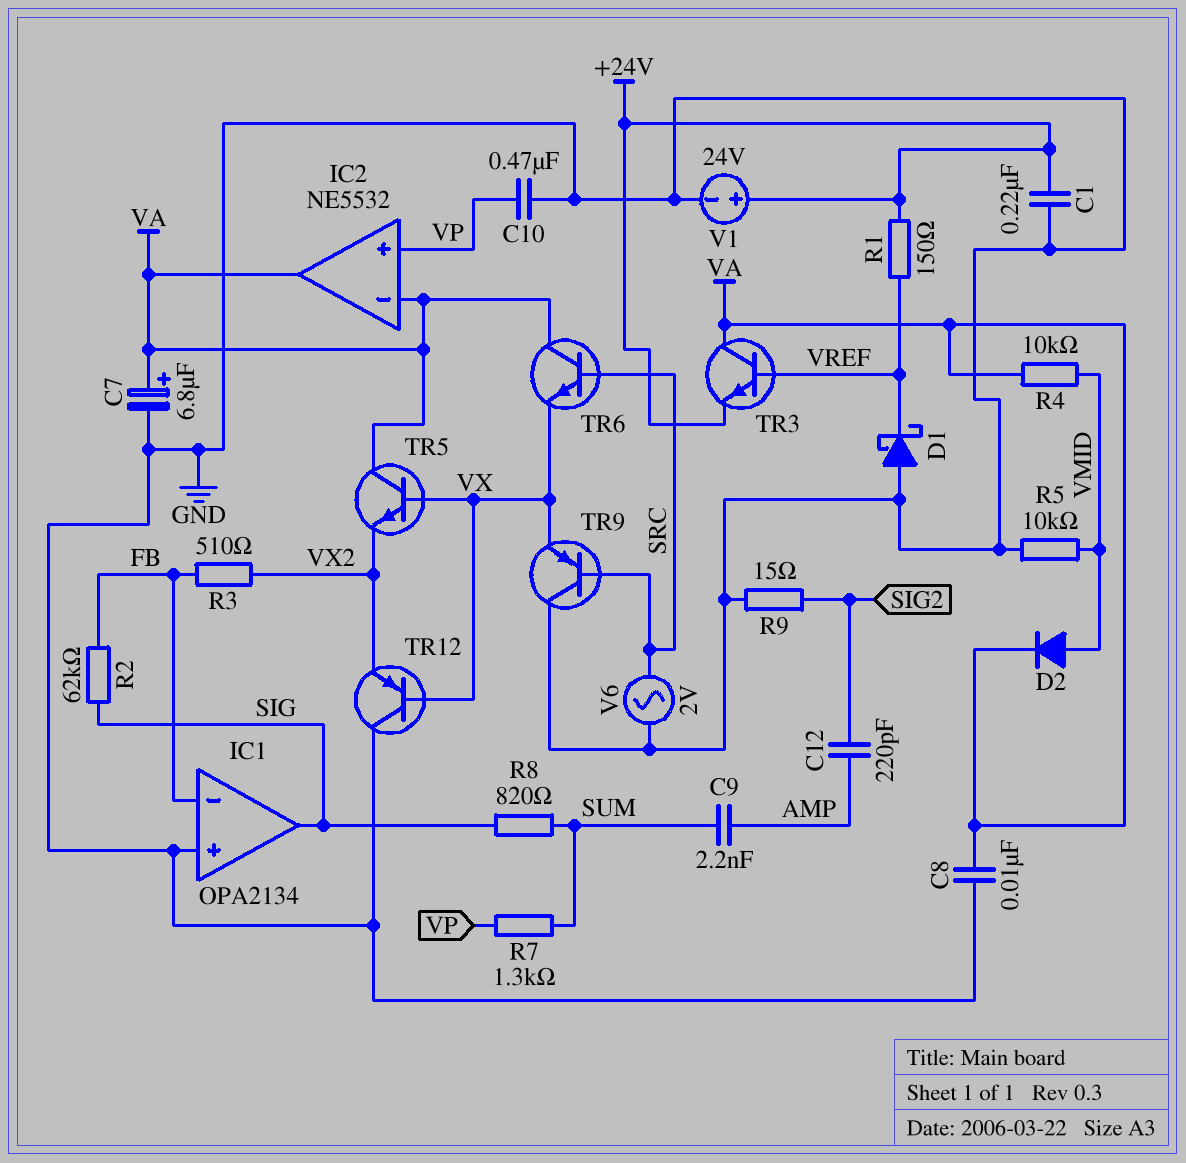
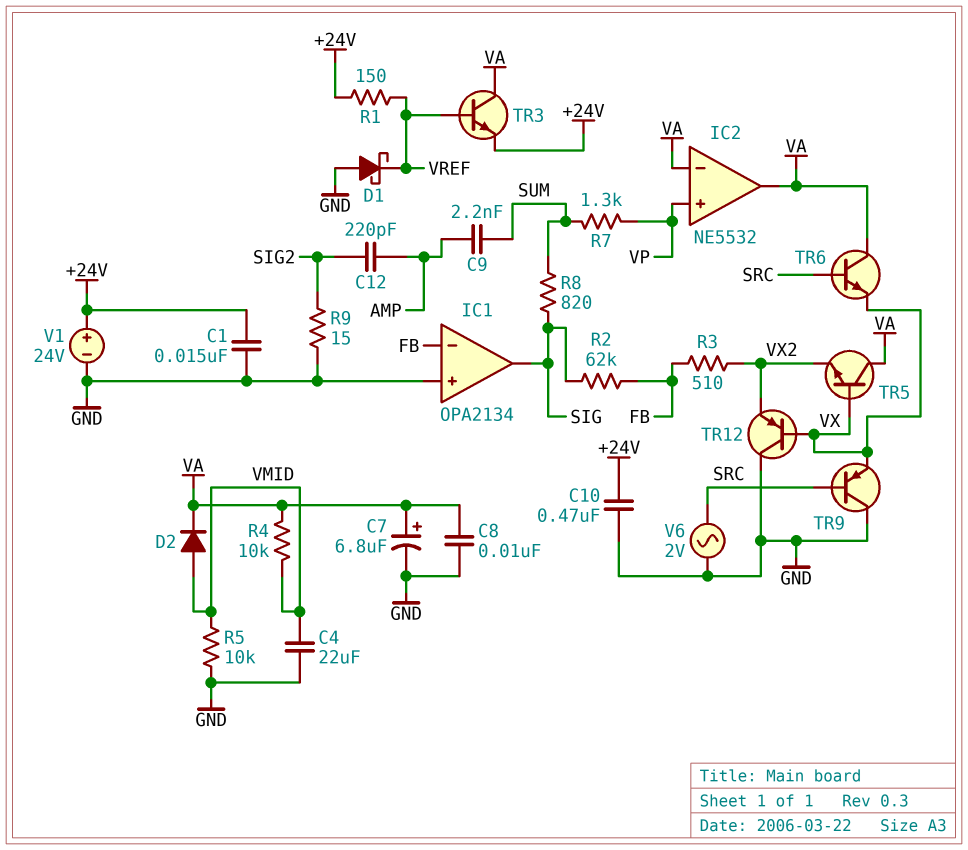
C1: 220nF (+24V, GND) -> 15nF (+24V, GND)
C4: none -> 22uF (GND, VMID)
C10: 470nF (GND, VP) -> 470nF (+24V, GND)

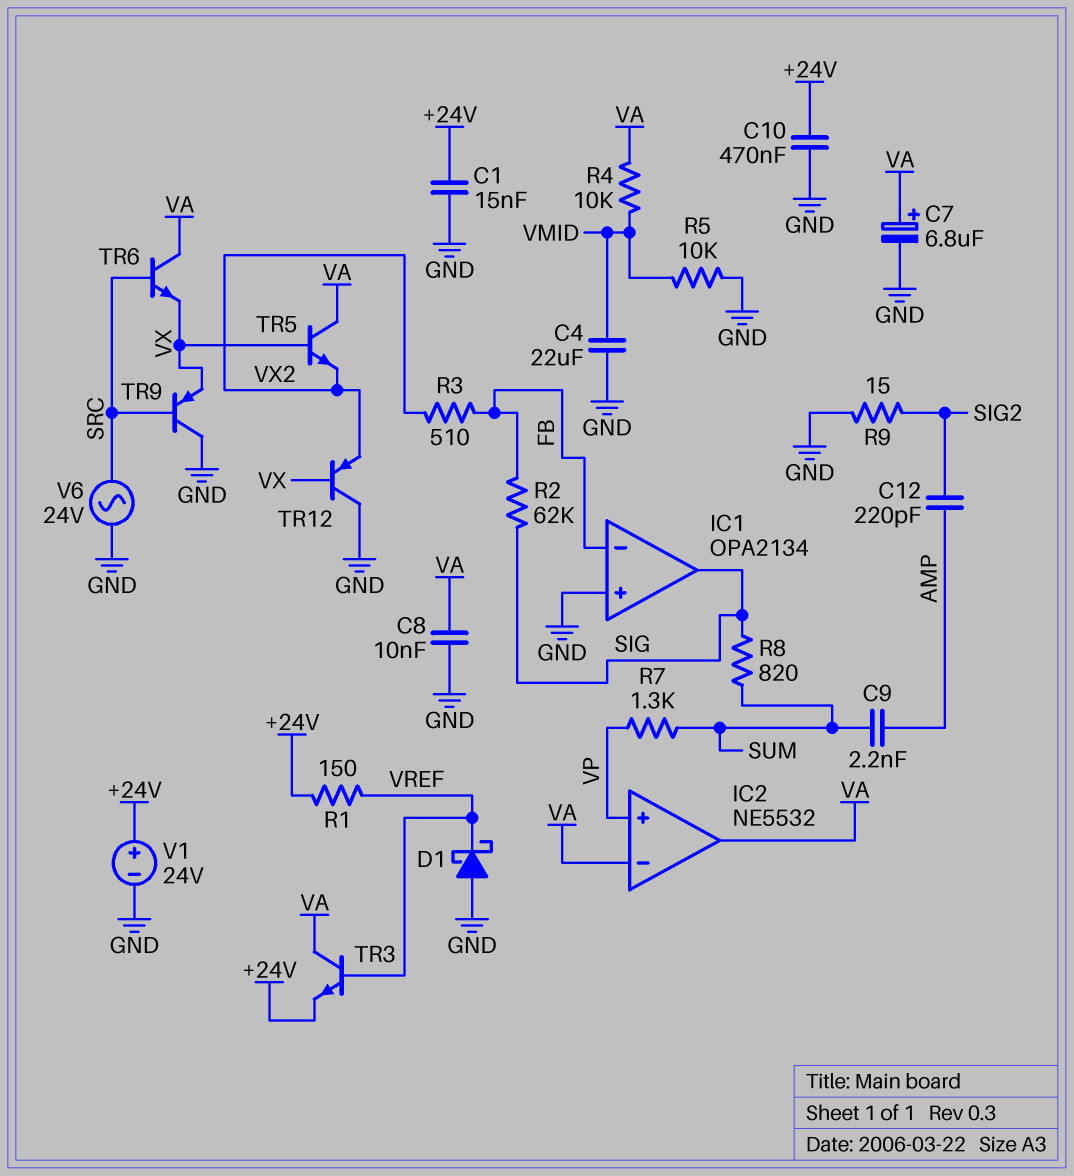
D2: diode (A VMID, K VA) -> none
V6: AC 2V (GND, SRC) -> AC 24V (GND, SRC)

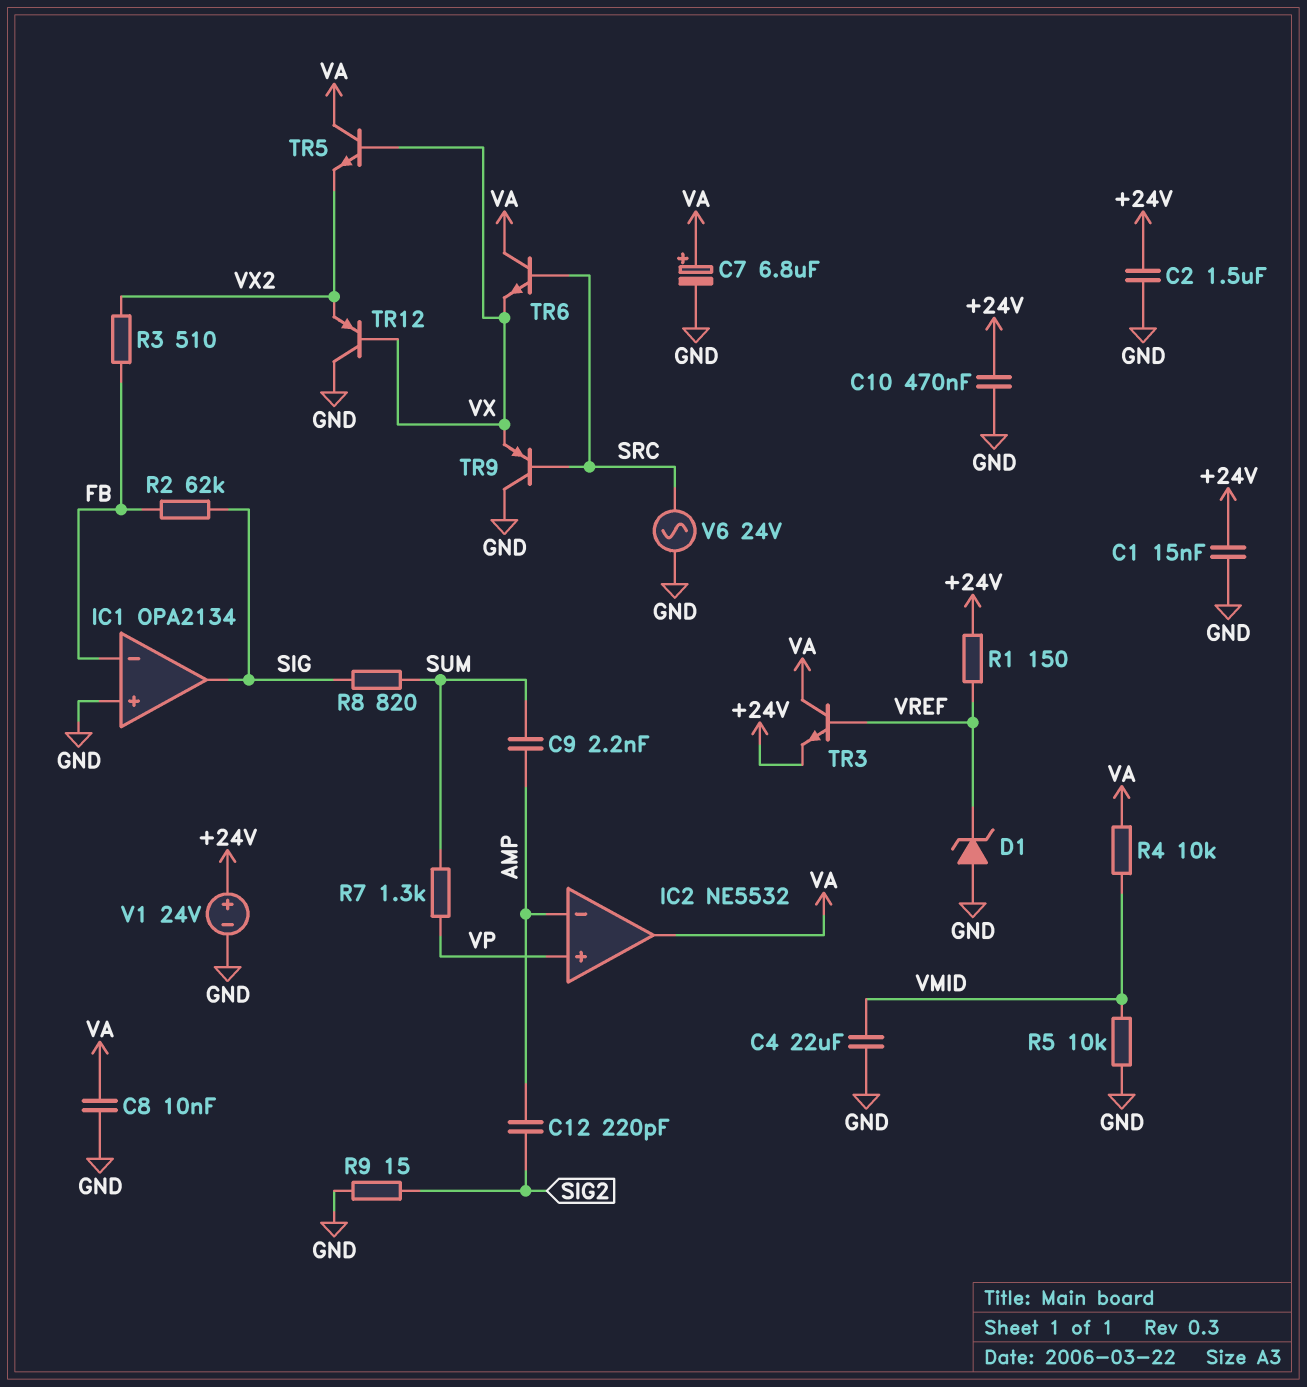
C2: none -> 1.5uF (+24V, GND)
D1: schottky (A GND, K VREF) -> zener (A GND, K VREF)
IC2 pin in-: VA -> AMP

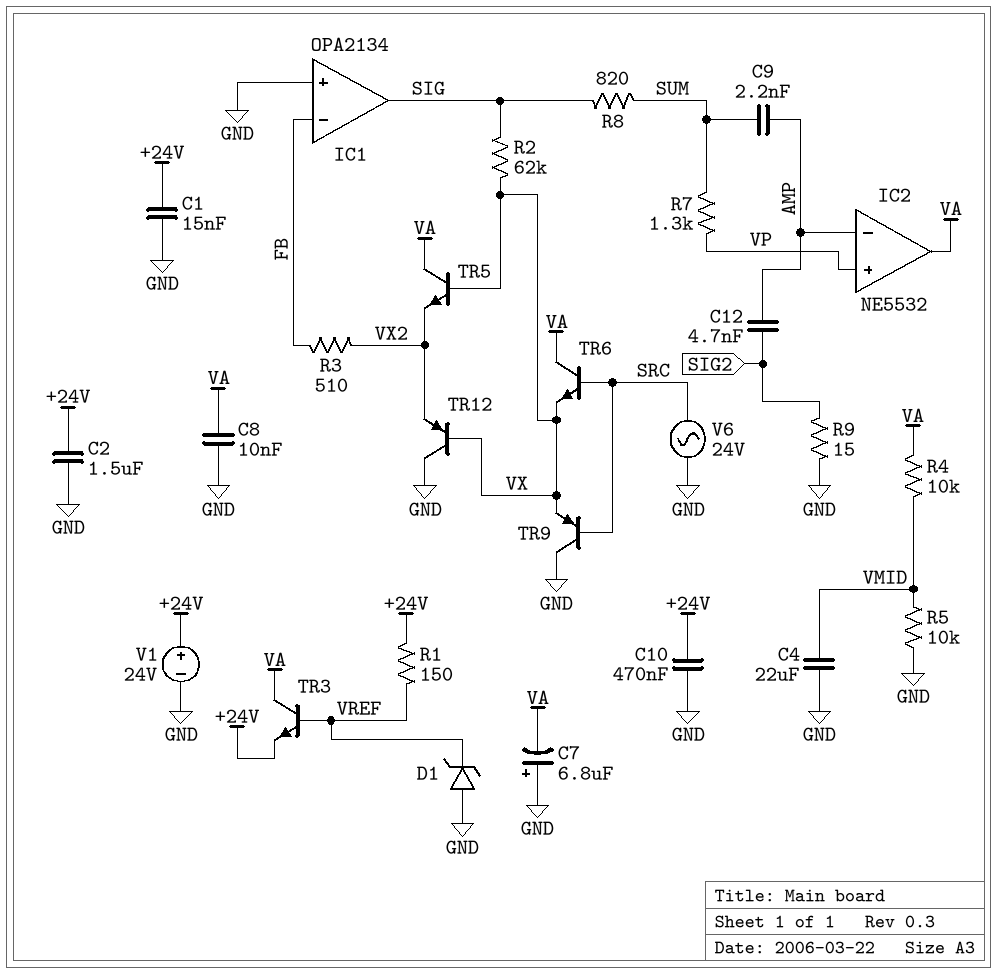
C7: 6.8uF (plus VA, minus GND) -> 6.8uF (plus GND, minus VA)
C12: 220pF (AMP, SIG2) -> 4.7nF (AMP, SIG2)
R2: 62k (FB, SIG) -> 62k (SIG, VX)

